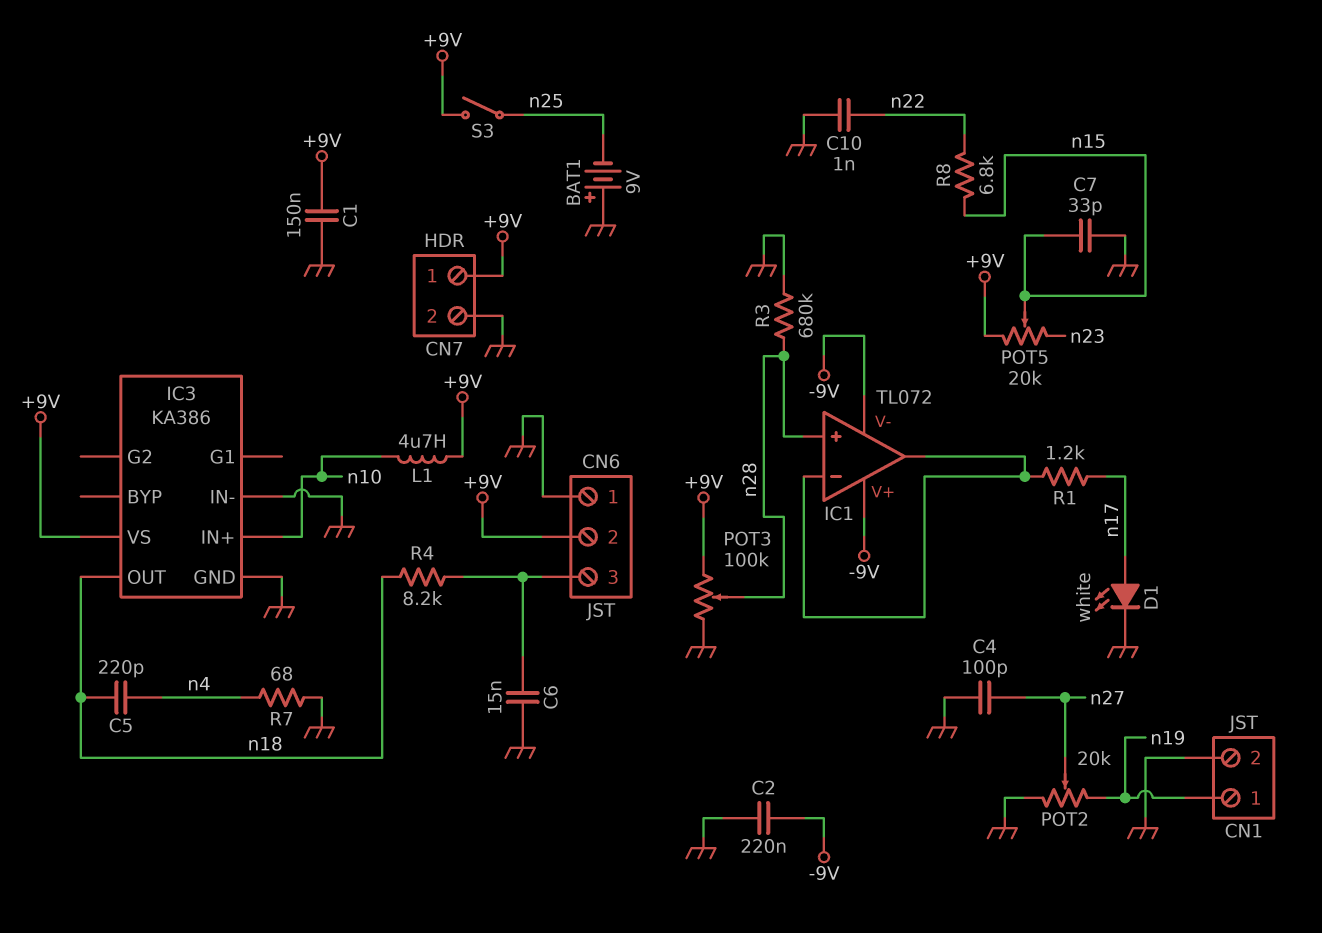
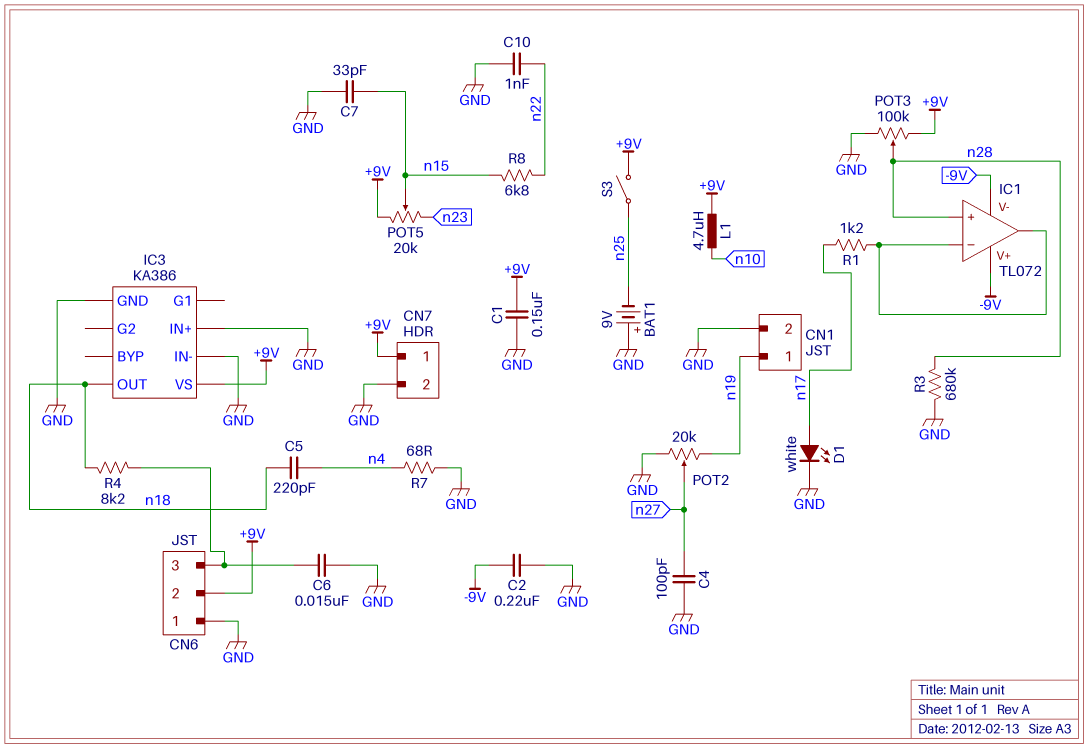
IC3 pin IN+: n10 -> GND

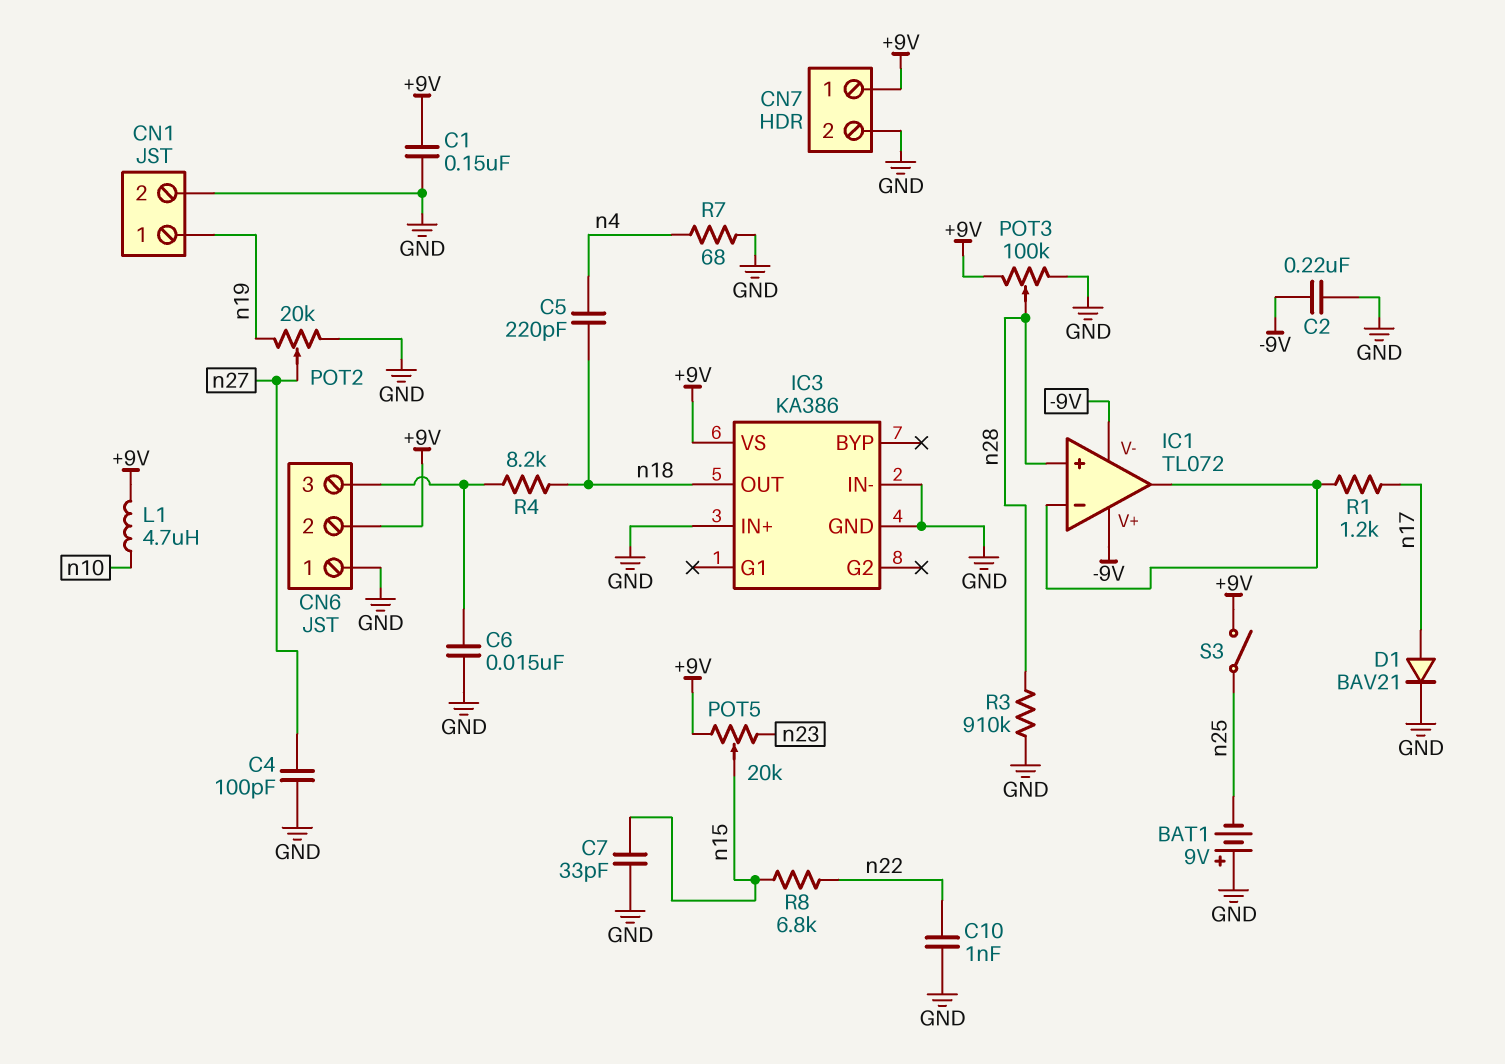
D1: LED white (A n17, K GND) -> diode BAV21 (A n17, K GND)
R3: 680k (GND, n28) -> 910k (GND, n28)

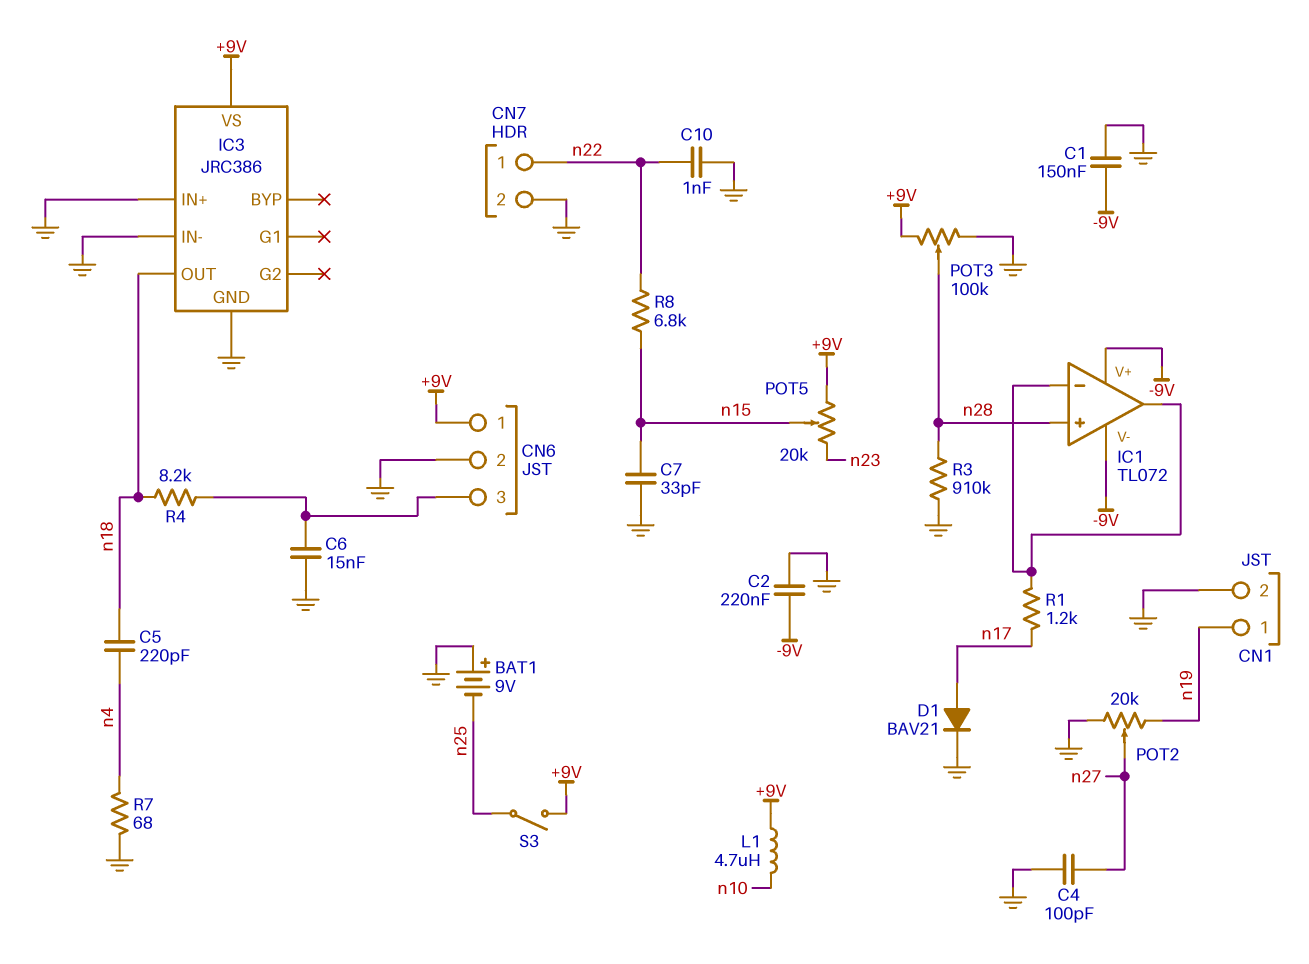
C1: 150nF (+9V, GND) -> 150nF (-9V, GND)
CN6 pin 1: GND -> +9V
CN6 pin 2: +9V -> GND
CN7 pin 1: +9V -> n22
IC3: KA386 -> JRC386

